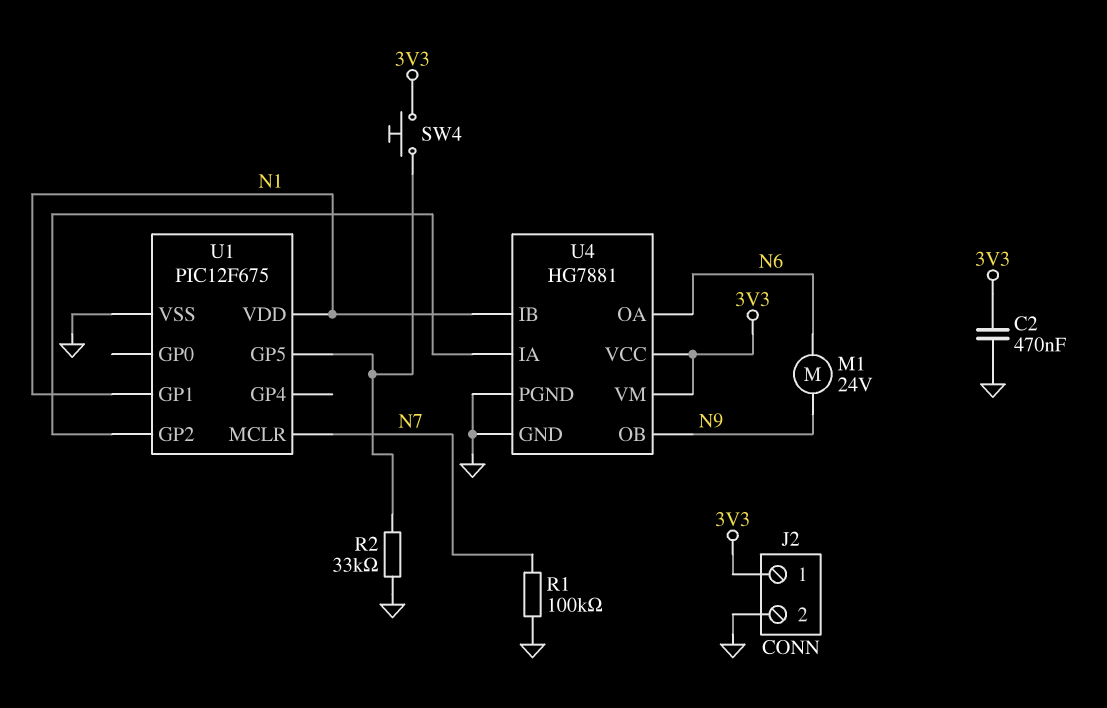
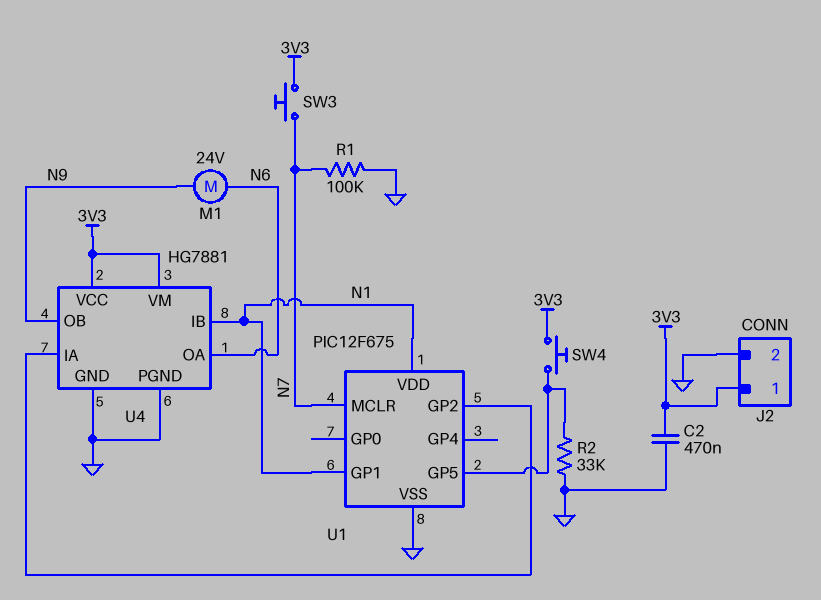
SW3: none -> button (3V3, N7)

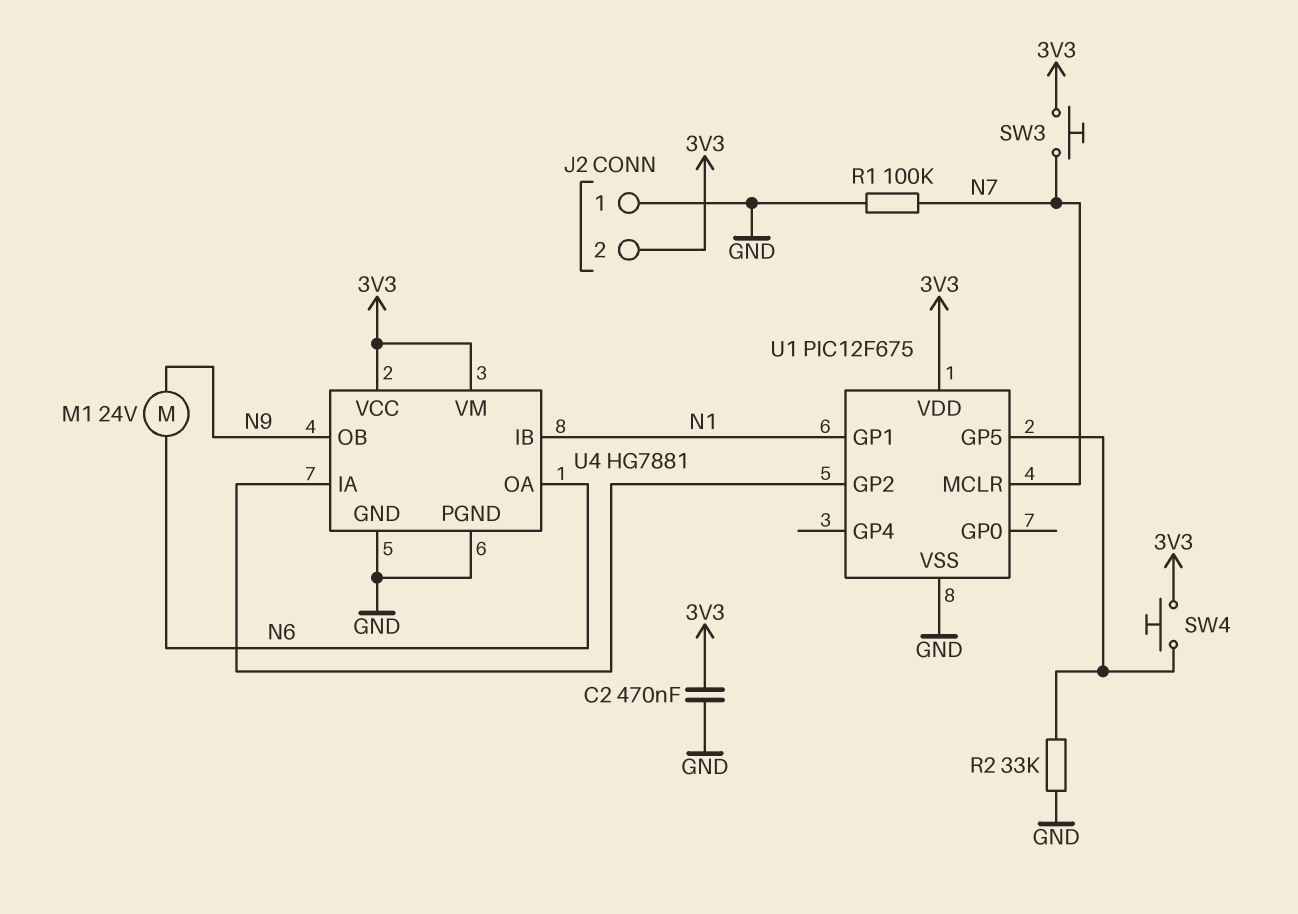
J2 pin 1: 3V3 -> GND
J2 pin 2: GND -> 3V3
U1 pin VDD: N1 -> 3V3

